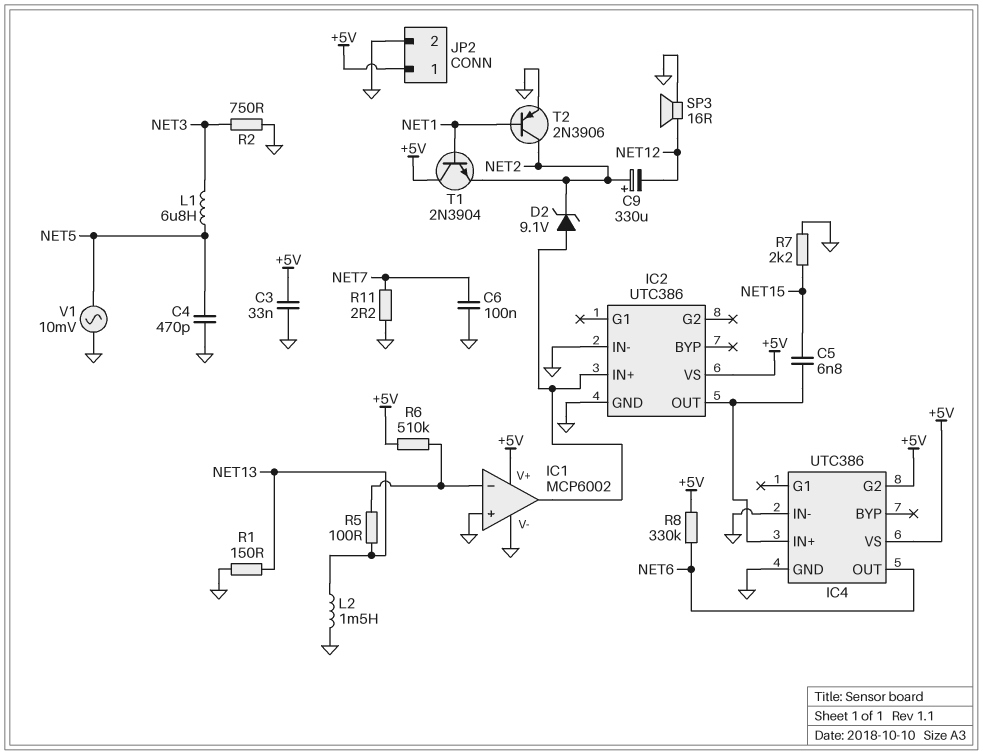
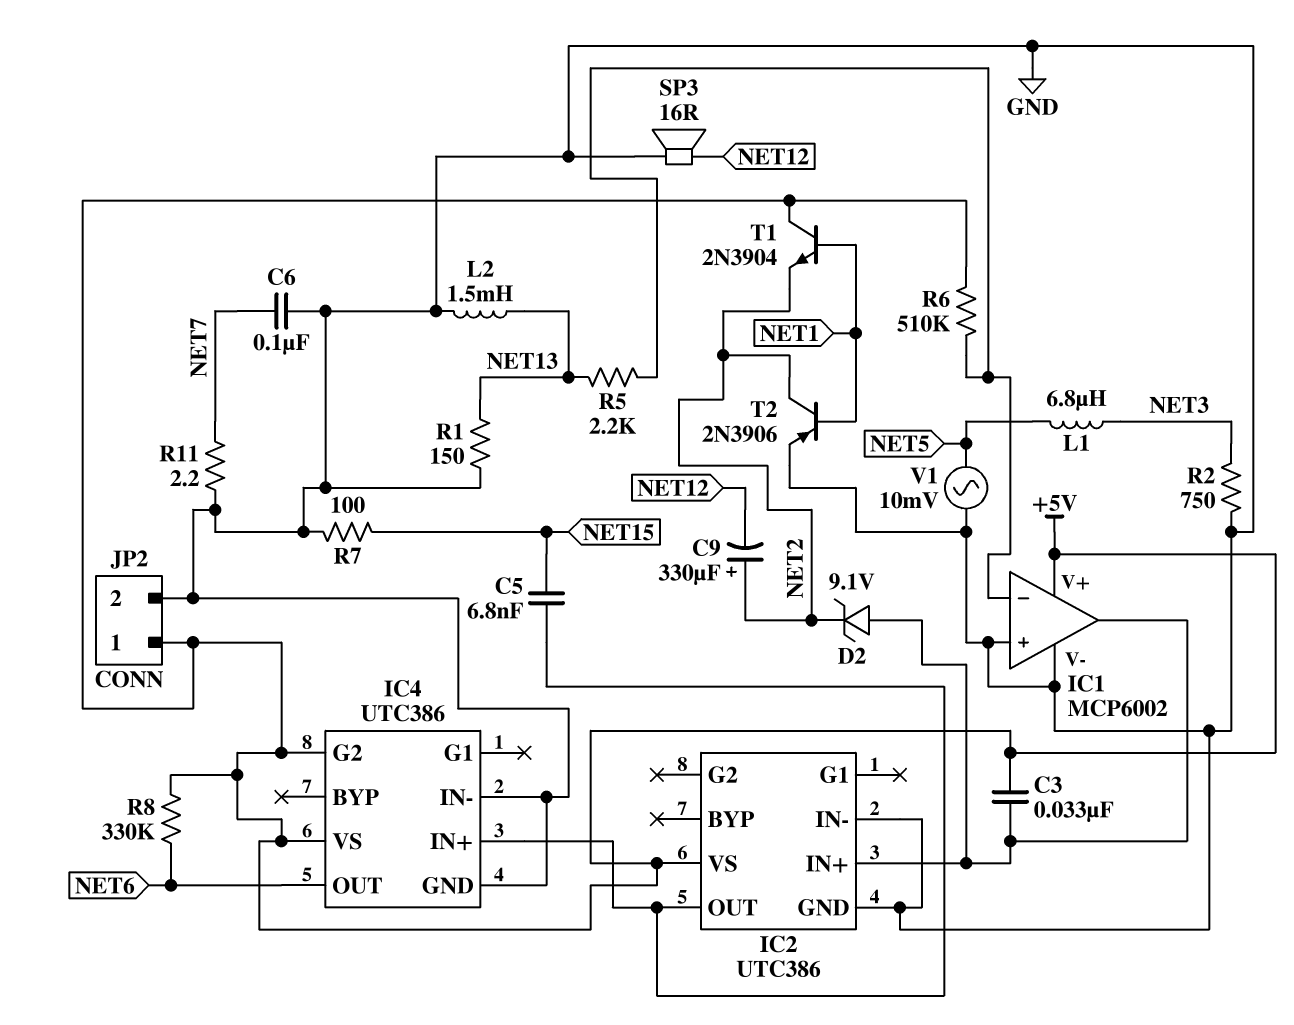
C3: 33nF (+5V, GND) -> 33nF (+5V, IC1/out)
C4: 470pF (GND, NET5) -> none
R5: 100 (IC1/in-, NET13) -> 2.2k (IC1/in-, NET13)
R7: 2.2k (GND, NET15) -> 100 (GND, NET15)

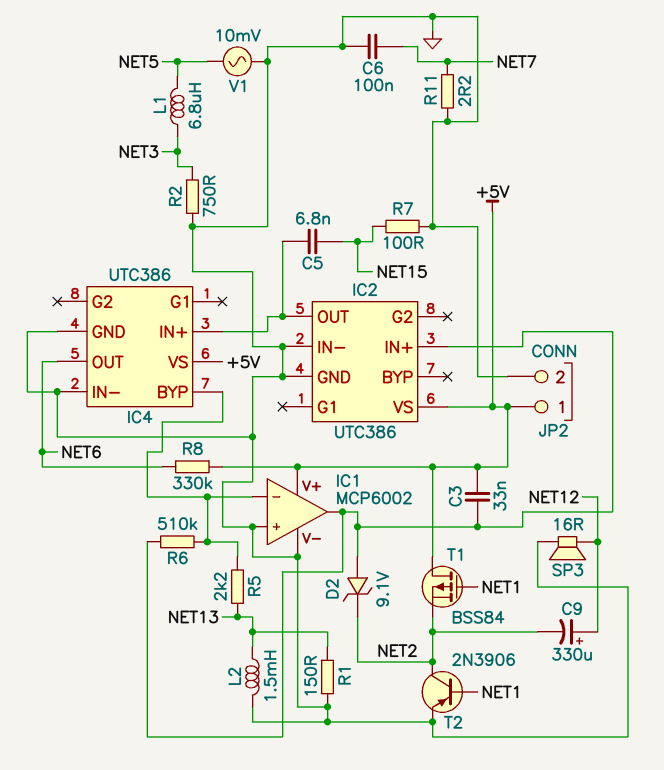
C9: 330uF (plus NET2, minus NET12) -> 330uF (plus NET12, minus NET2)
IC4 pin BYP: none -> IC1/in-
IC4 pin G2: +5V -> none
R6: 510k (+5V, IC1/in-) -> 510k (IC1/in-, IC1/out)
T1: NPN 2N3904 (B NET1, C +5V, E NET2) -> PMOS BSS84 (G NET1, D +5V, S NET2)

